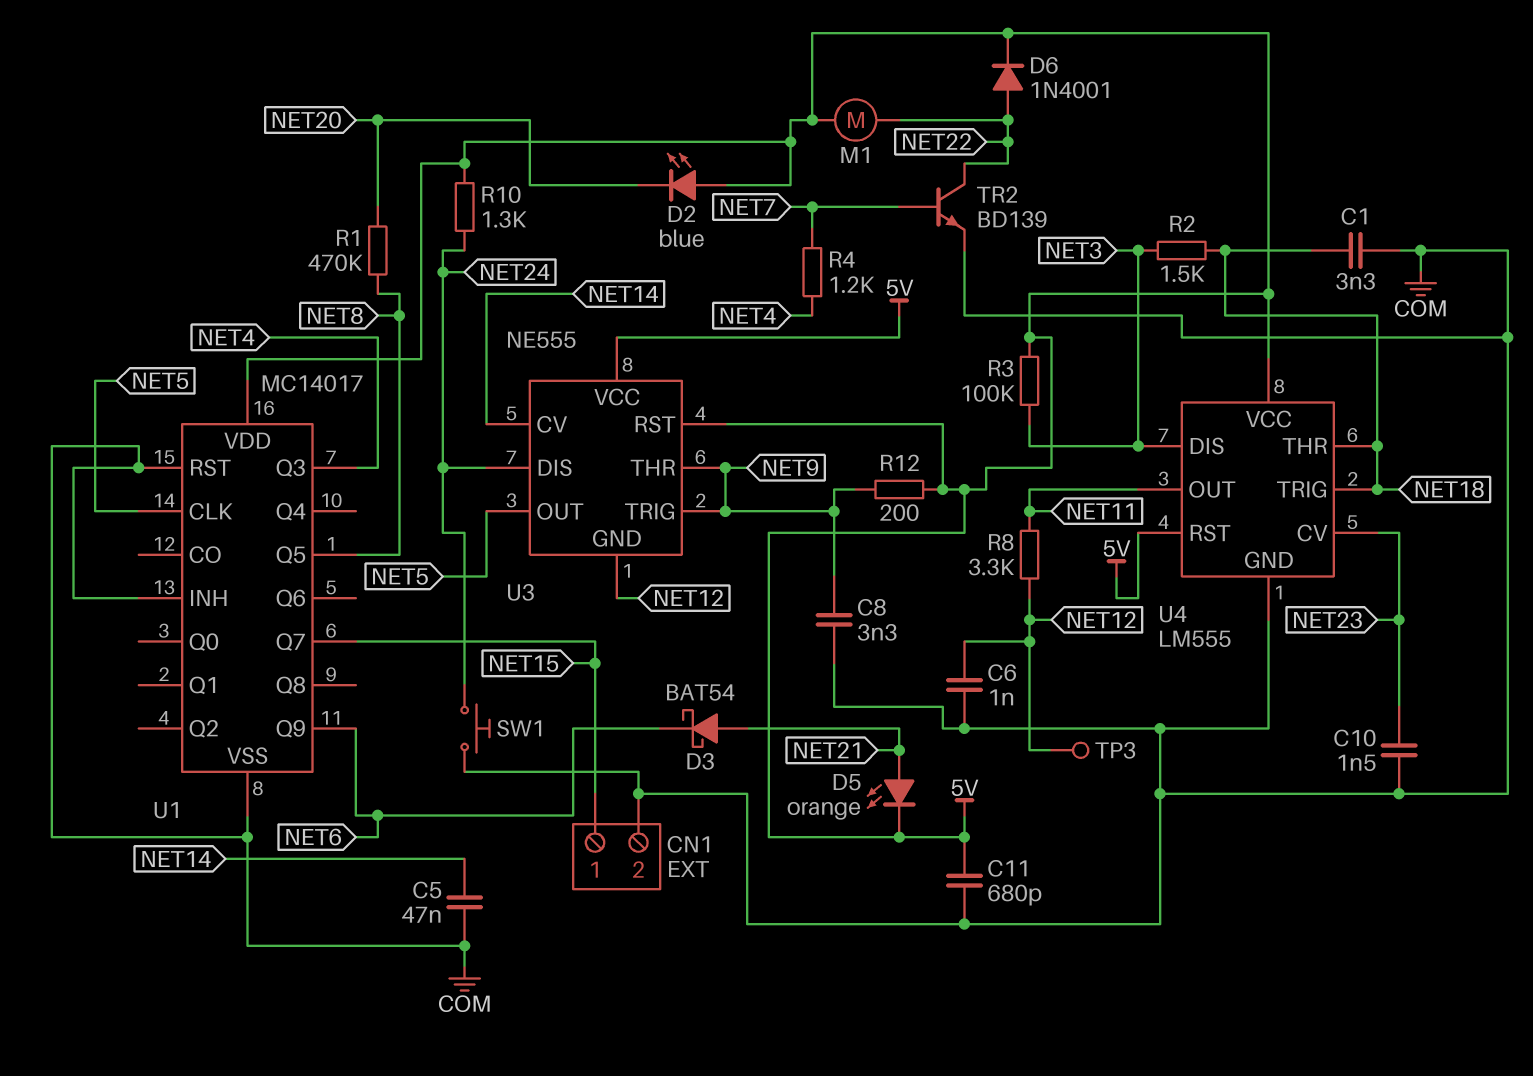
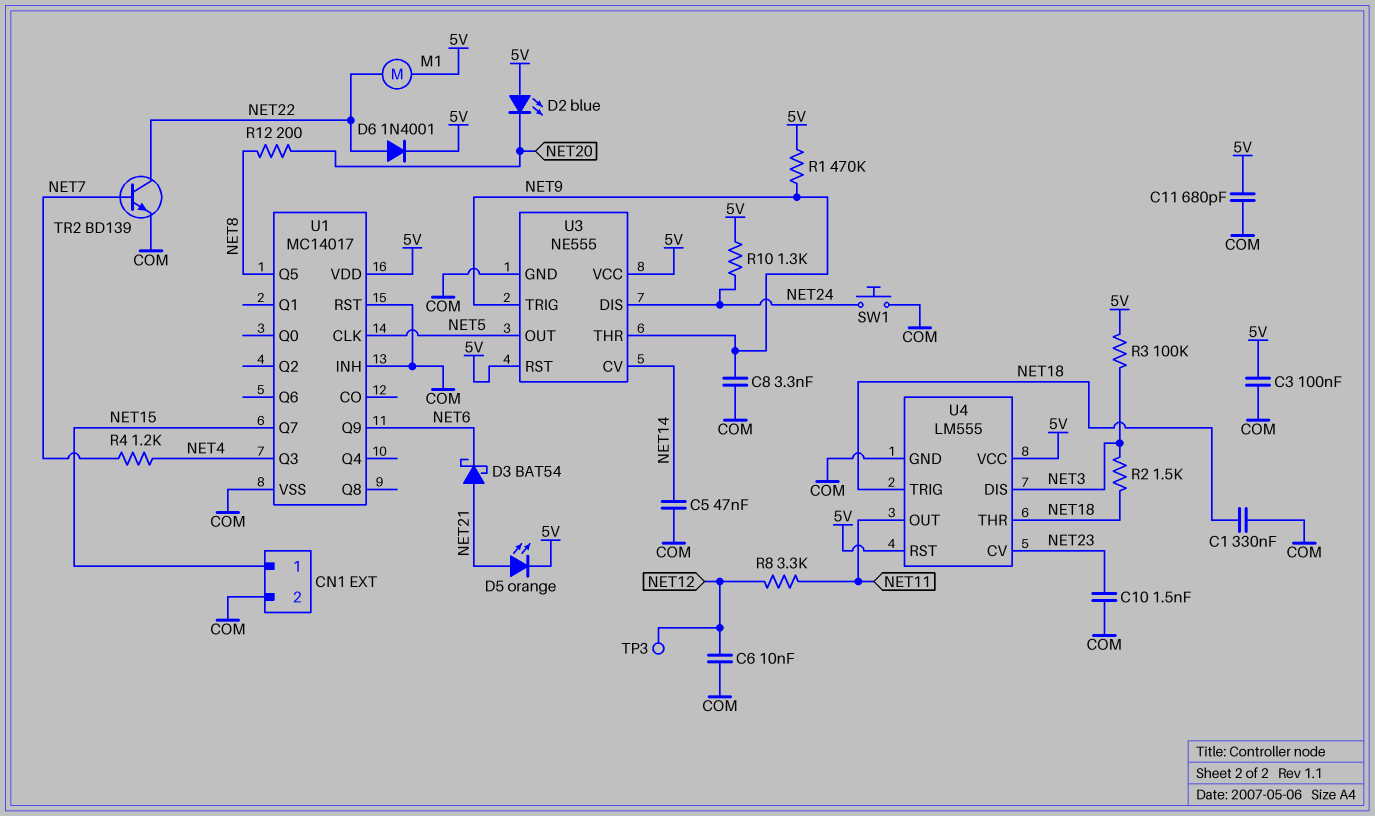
C1: 3.3nF (COM, NET18) -> 330nF (COM, NET18)
C3: none -> 100nF (5V, COM)
C6: 1nF (COM, NET12) -> 10nF (COM, NET12)
R1: 470k (NET8, NET20) -> 470k (5V, NET9)
R12: 200 (5V, NET9) -> 200 (NET8, NET20)
U3 pin GND: NET12 -> COM

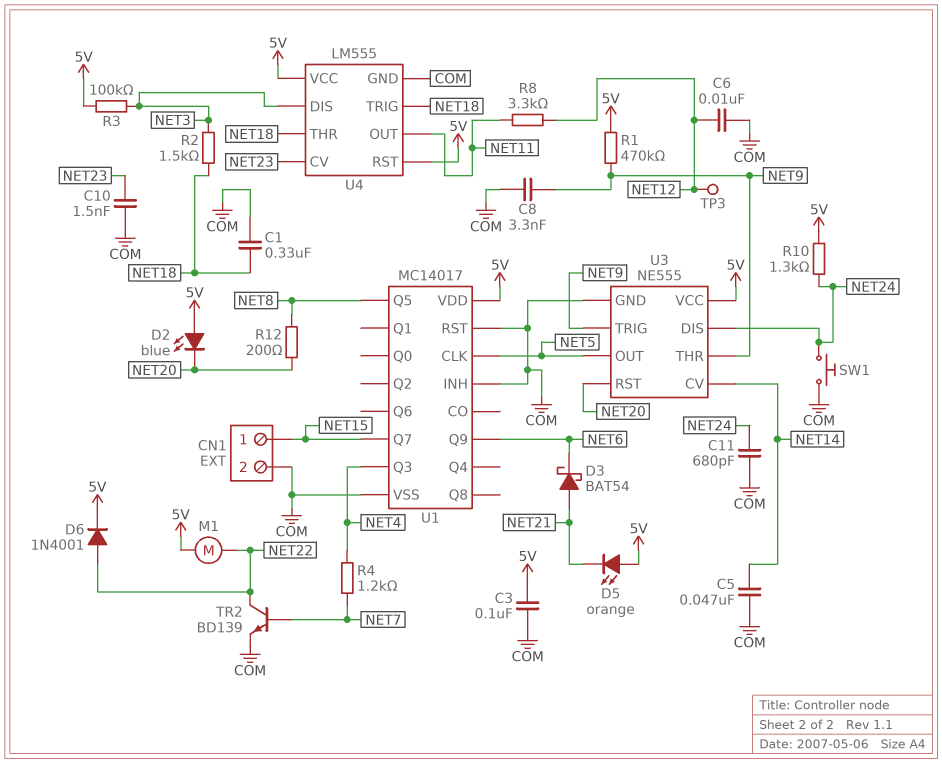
C11: 680pF (5V, COM) -> 680pF (COM, NET24)
D5: LED orange (A NET21, K 5V) -> LED orange (A 5V, K NET21)
U3 pin RST: 5V -> NET20

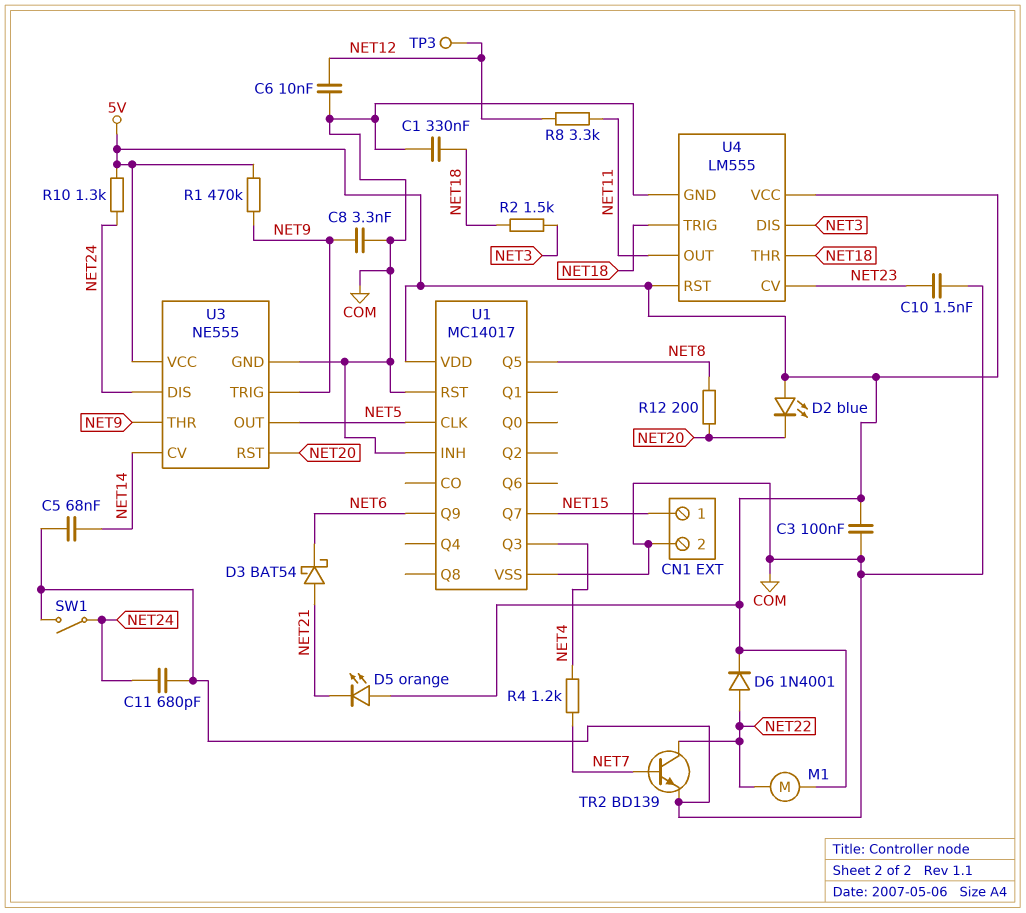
C5: 47nF (COM, NET14) -> 68nF (COM, NET14)
R3: 100k (5V, NET3) -> none
SW1: button (COM, NET24) -> switch (COM, NET24)

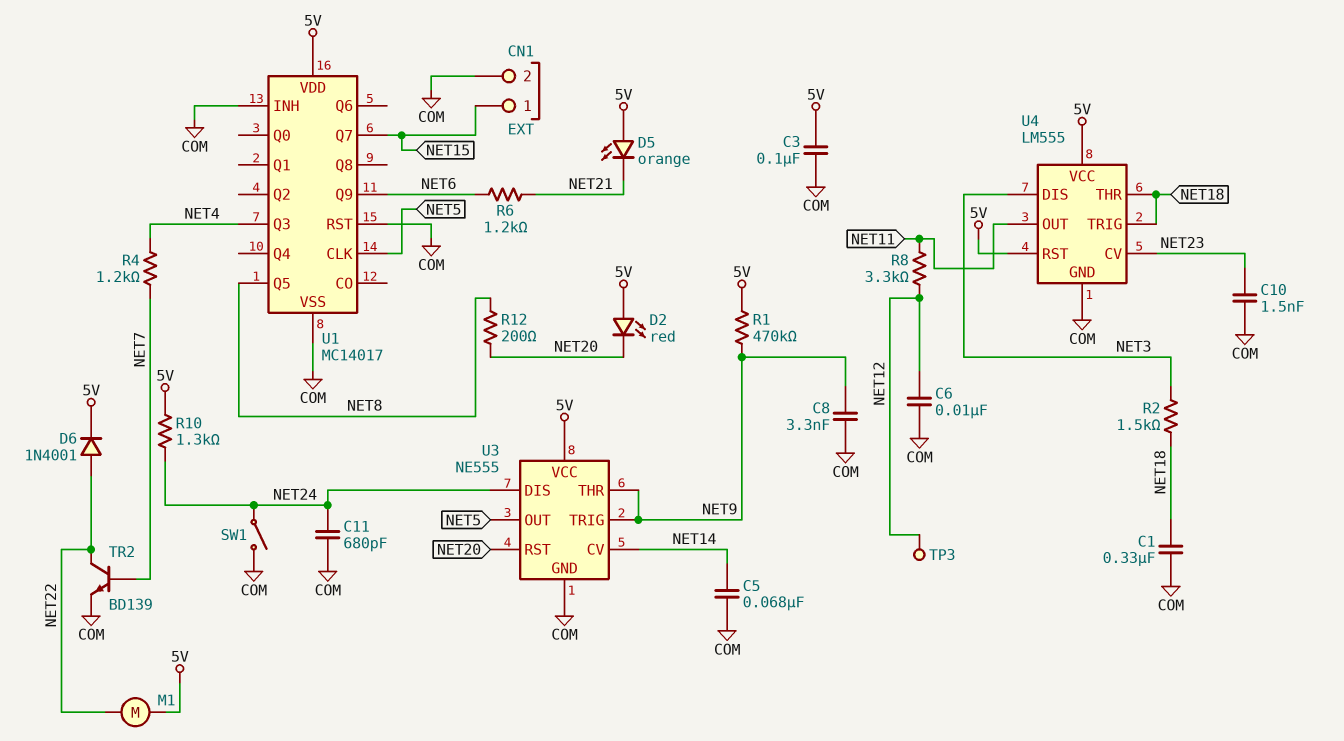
D2: LED blue (A 5V, K NET20) -> LED red (A 5V, K NET20)
D3: schottky BAT54 (A NET21, K NET6) -> none
R6: none -> 1.2k (NET6, NET21)

